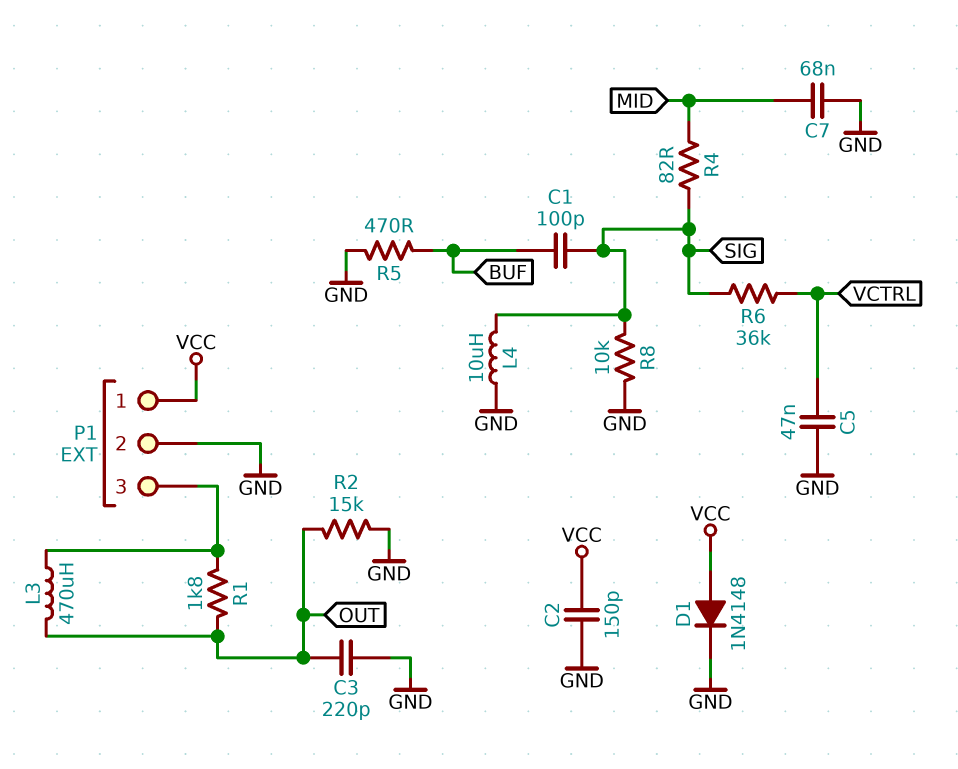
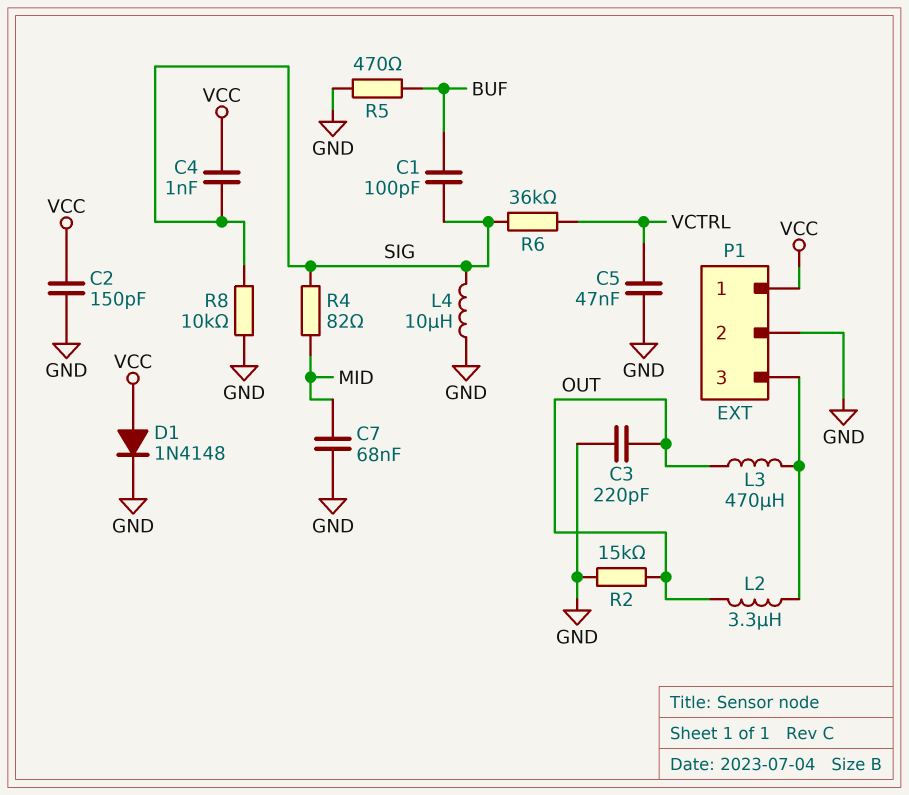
C4: none -> 1nF (SIG, VCC)
L2: none -> 3.3uH (OUT, P1/3)
R1: 1.8k (OUT, P1/3) -> none

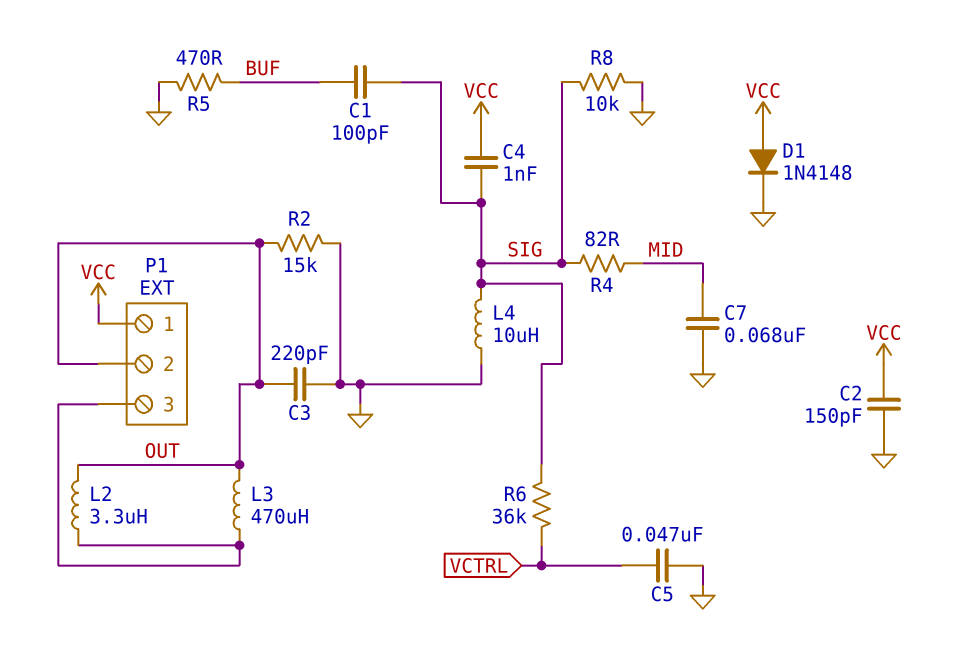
P1 pin 2: GND -> OUT

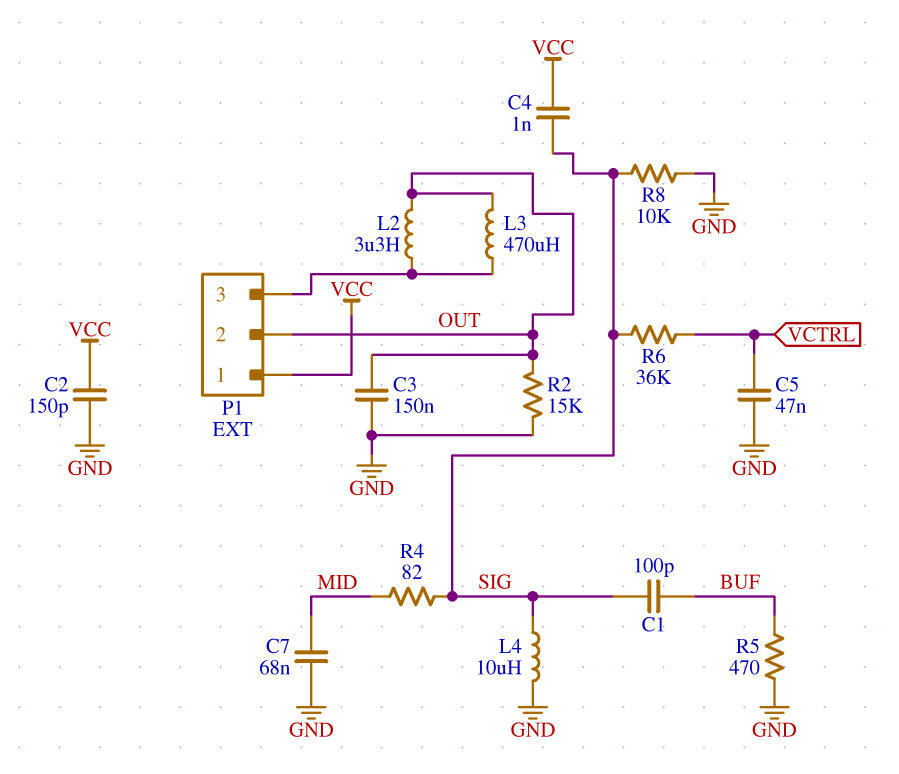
C3: 220pF (GND, OUT) -> 150nF (GND, OUT)
D1: diode 1N4148 (A VCC, K GND) -> none

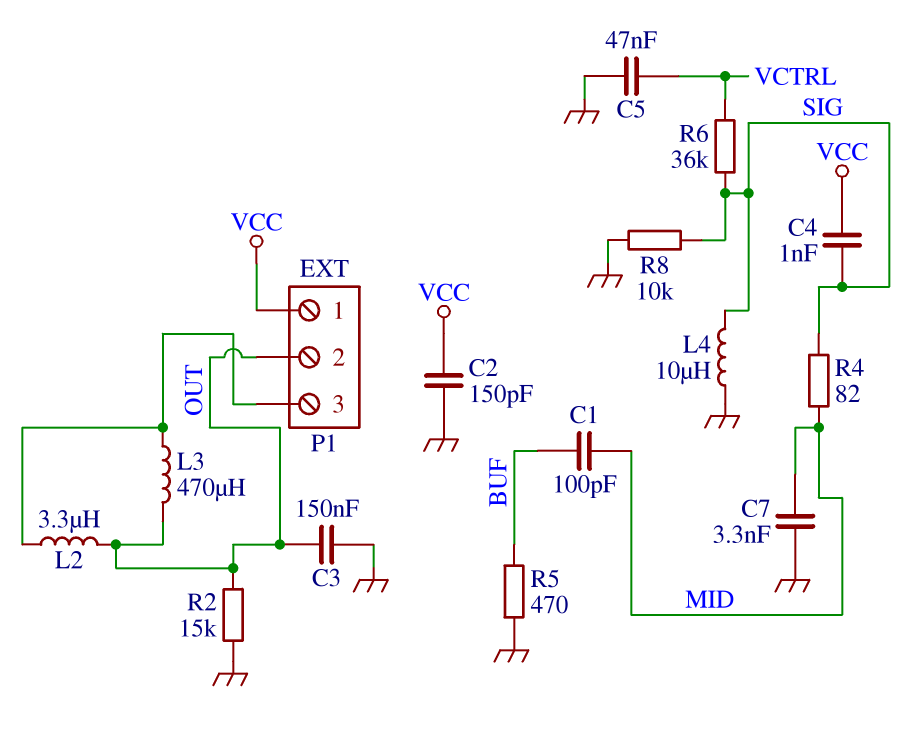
C1: 100pF (BUF, SIG) -> 100pF (BUF, MID)
C7: 68nF (GND, MID) -> 3.3nF (GND, MID)

